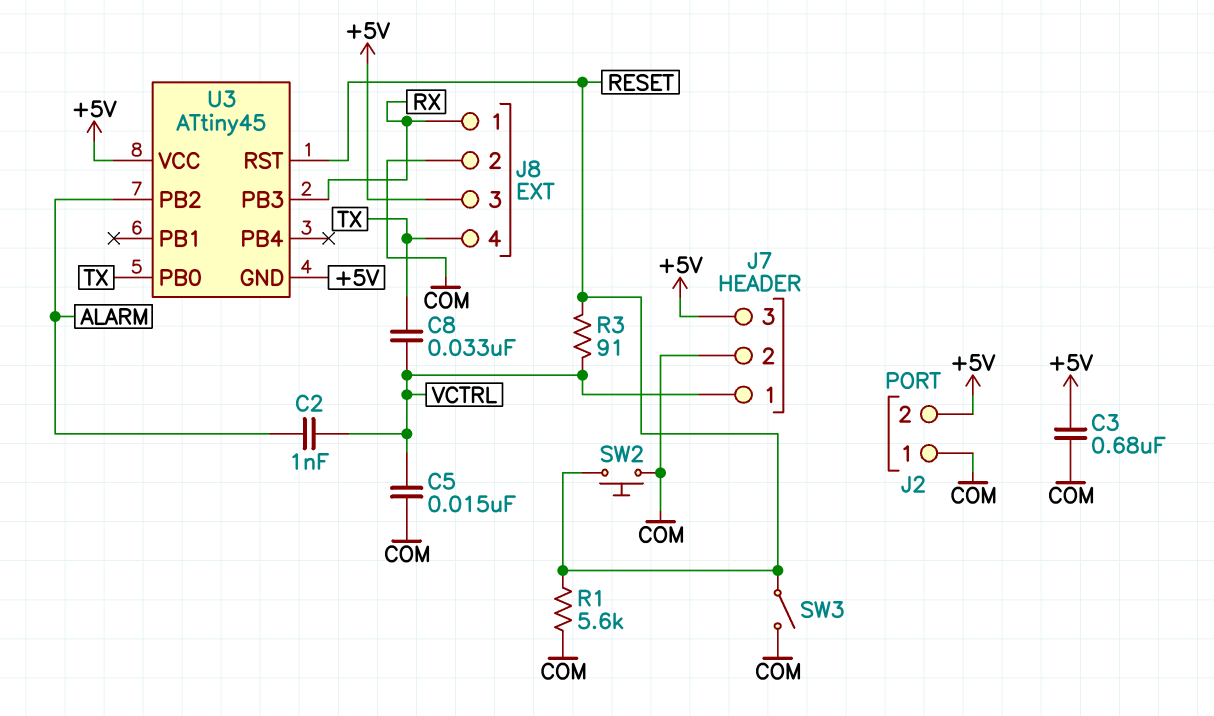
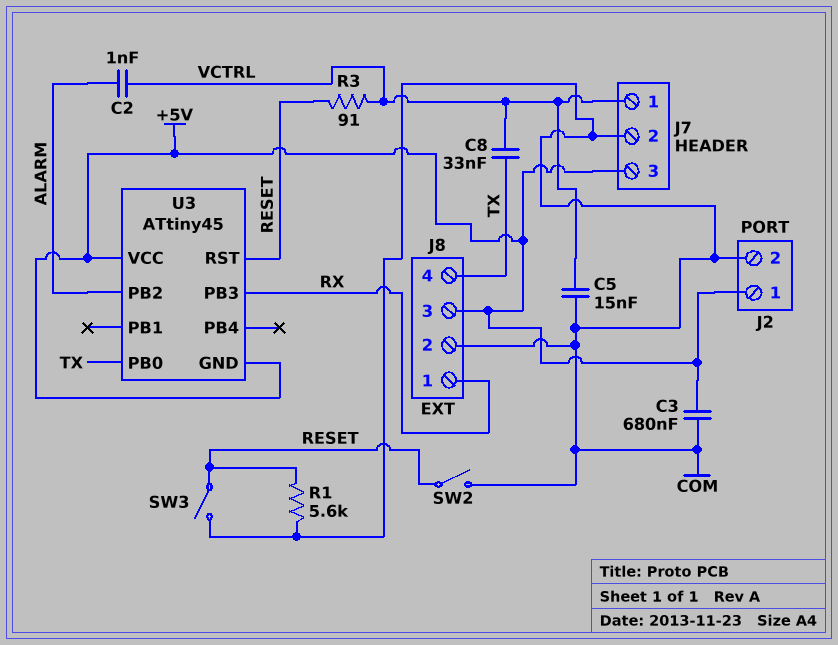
J2 pin 1: COM -> +5V
J2 pin 2: +5V -> COM
SW2: button (COM, RESET) -> switch (COM, RESET)

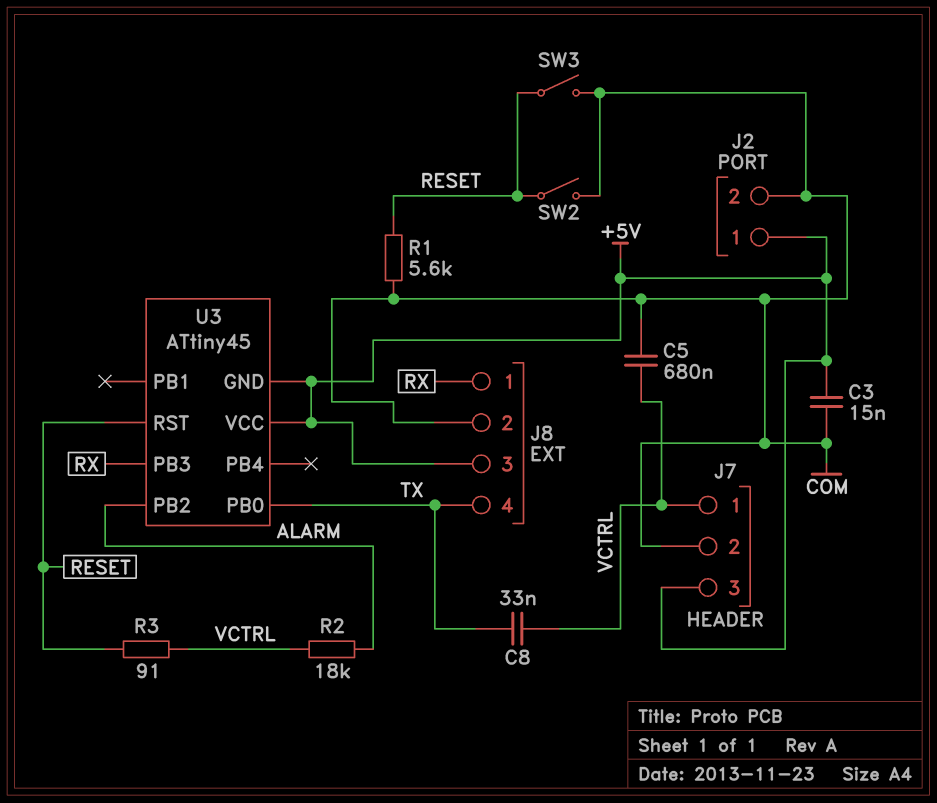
C2: 1nF (ALARM, VCTRL) -> none
C3: 680nF (+5V, COM) -> 15nF (+5V, COM)
C5: 15nF (COM, VCTRL) -> 680nF (COM, VCTRL)
R2: none -> 18k (ALARM, VCTRL)

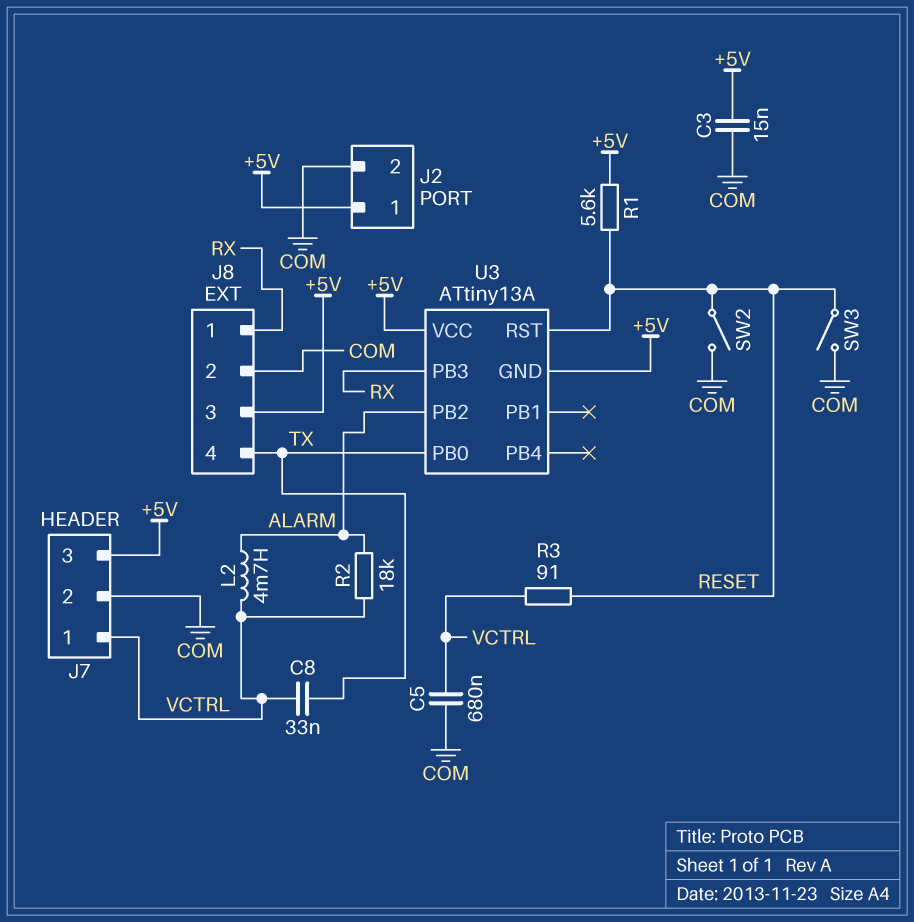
L2: none -> 4.7mH (ALARM, VCTRL)
R1: 5.6k (COM, RESET) -> 5.6k (+5V, RESET)
U3: ATtiny45 -> ATtiny13A

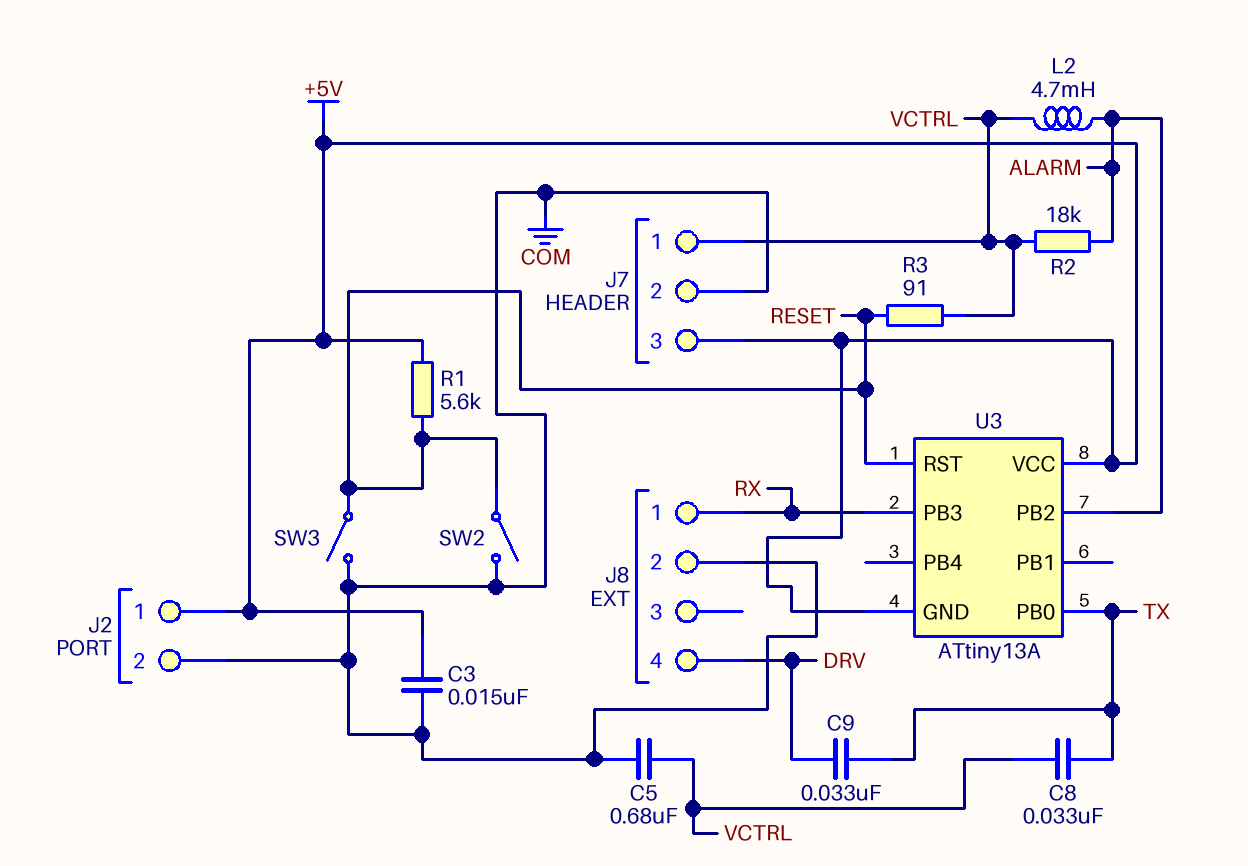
C9: none -> 33nF (DRV, TX)
J8 pin 3: +5V -> none
J8 pin 4: TX -> DRV

